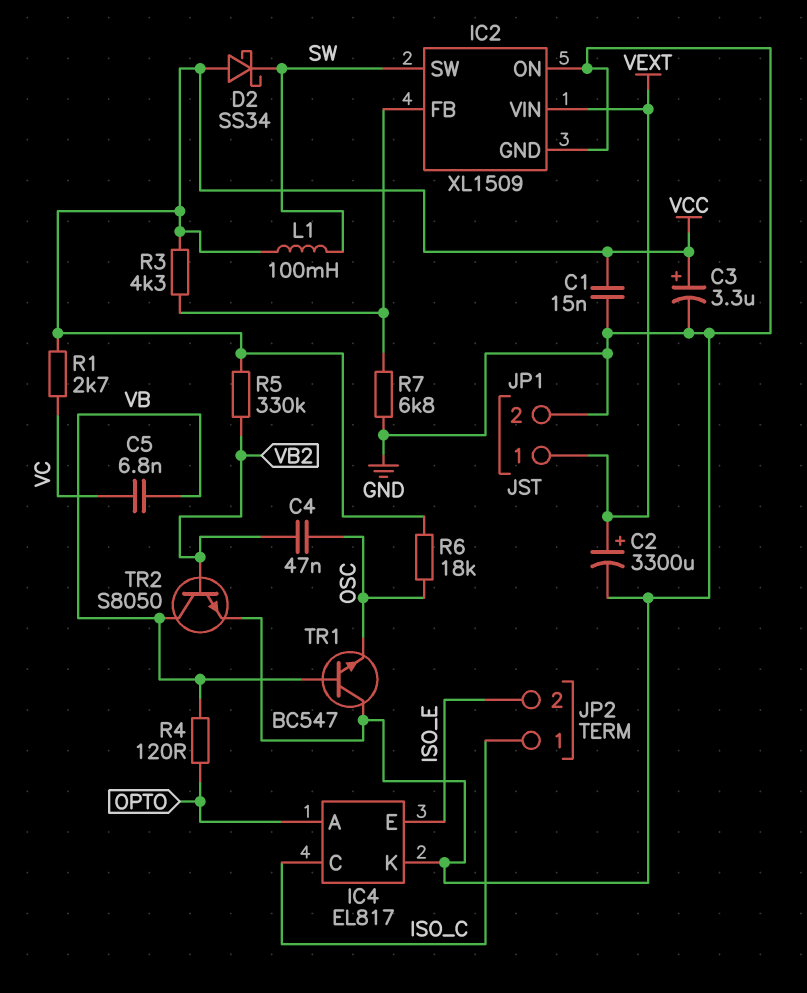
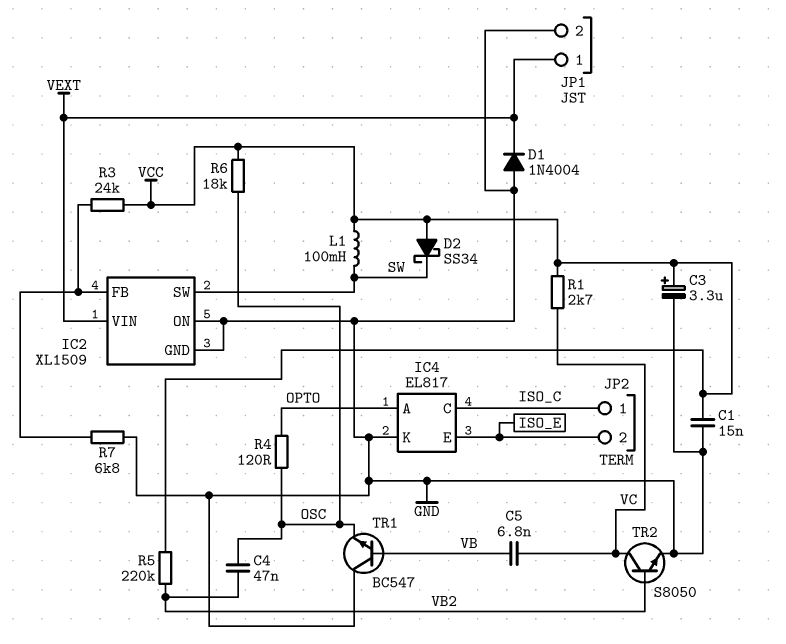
C2: 3300uF (plus VEXT, minus GND) -> none
D1: none -> diode 1N4004 (A GND, K VEXT)
R3: 4.3k (IC2/FB, VCC) -> 24k (IC2/FB, VCC)
R4: 120 (OPTO, VB) -> 120 (OPTO, OSC)
R5: 330k (VB2, VCC) -> 220k (VB2, VCC)
TR2: NPN S8050 (B VB2, C VB, E GND) -> NPN S8050 (B VB2, C VC, E GND)

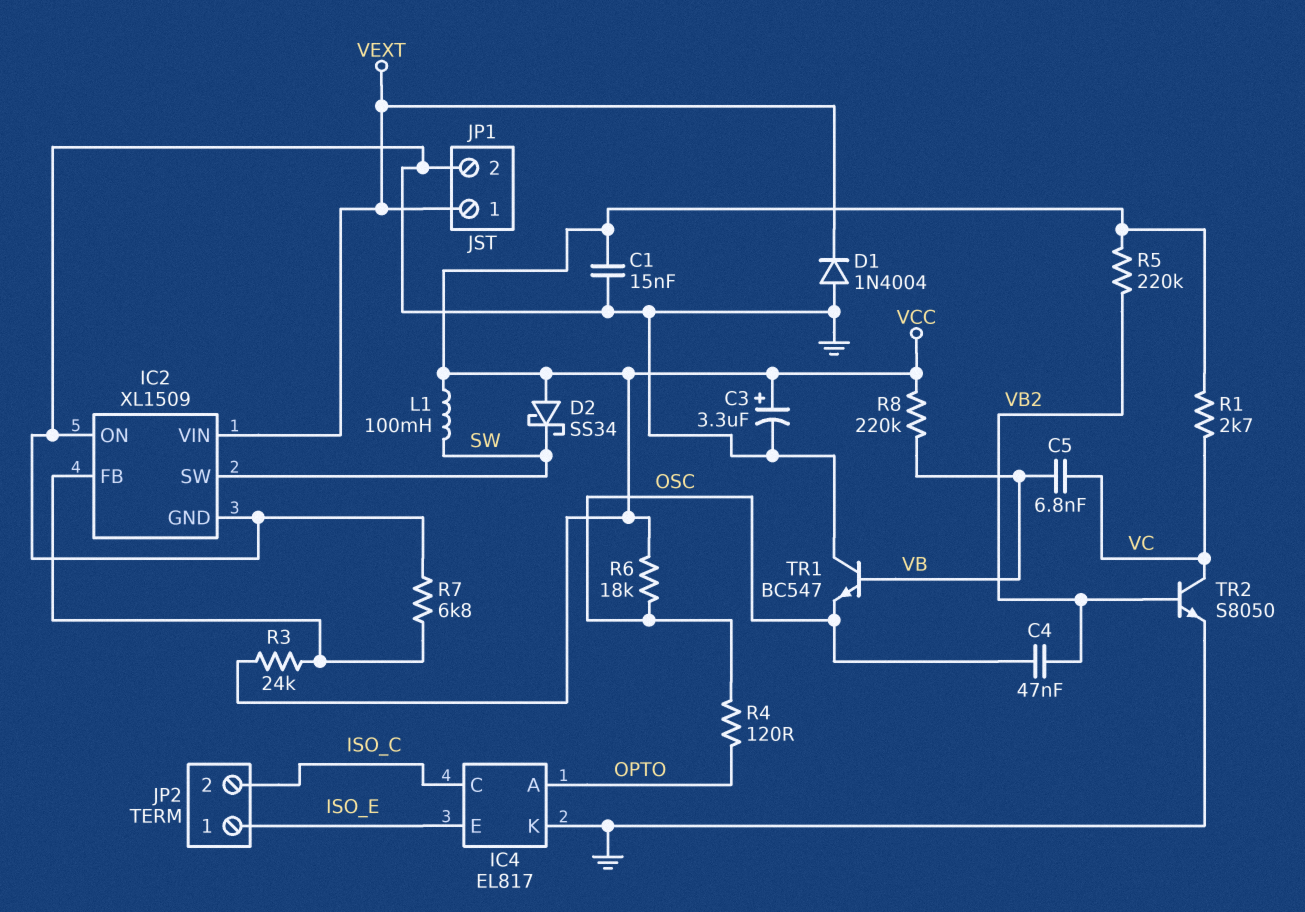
JP2 pin 1: ISO_C -> ISO_E
JP2 pin 2: ISO_E -> ISO_C
R8: none -> 220k (VB, VCC)

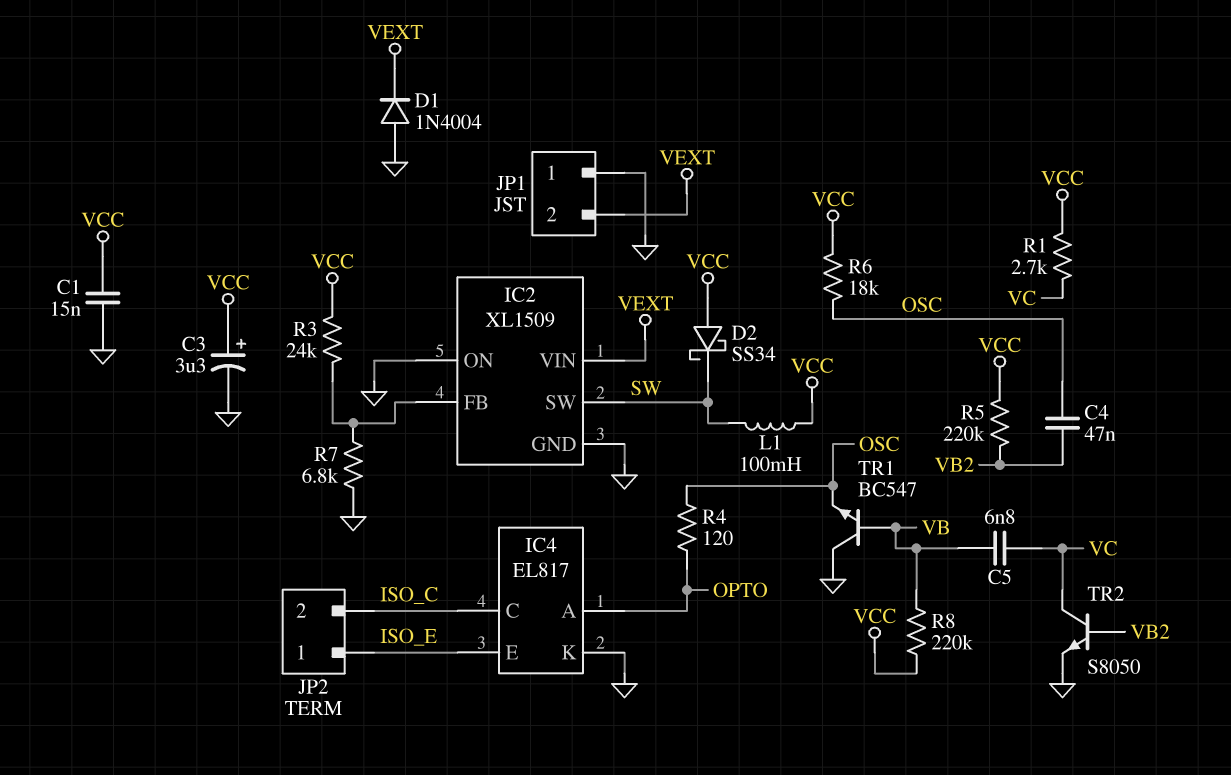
JP1 pin 1: VEXT -> GND
JP1 pin 2: GND -> VEXT

